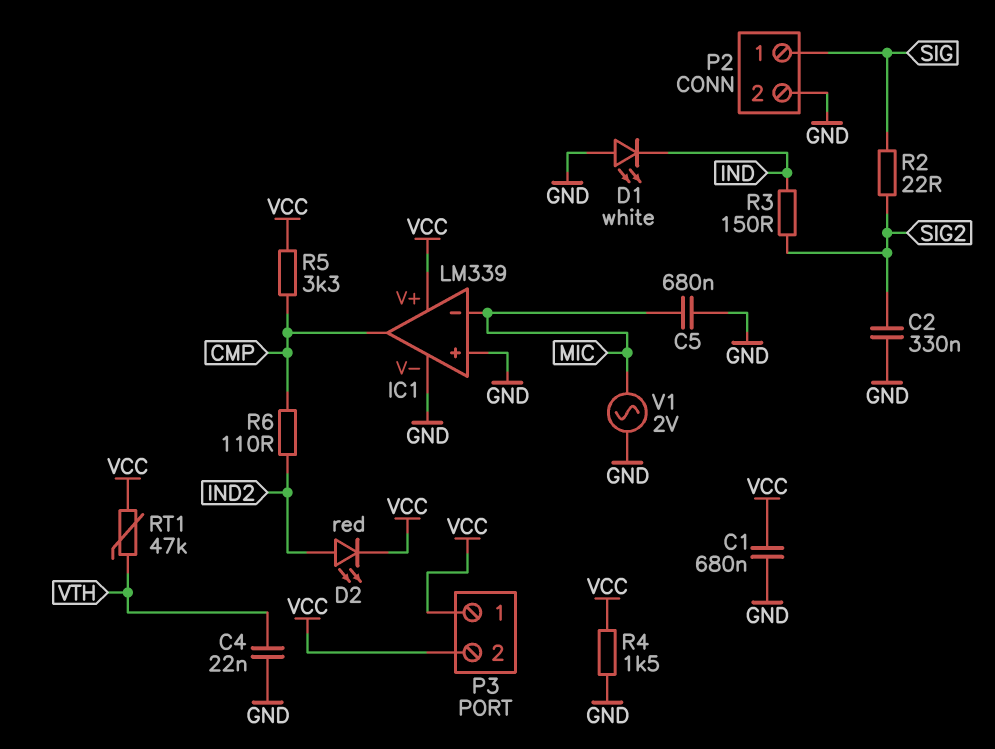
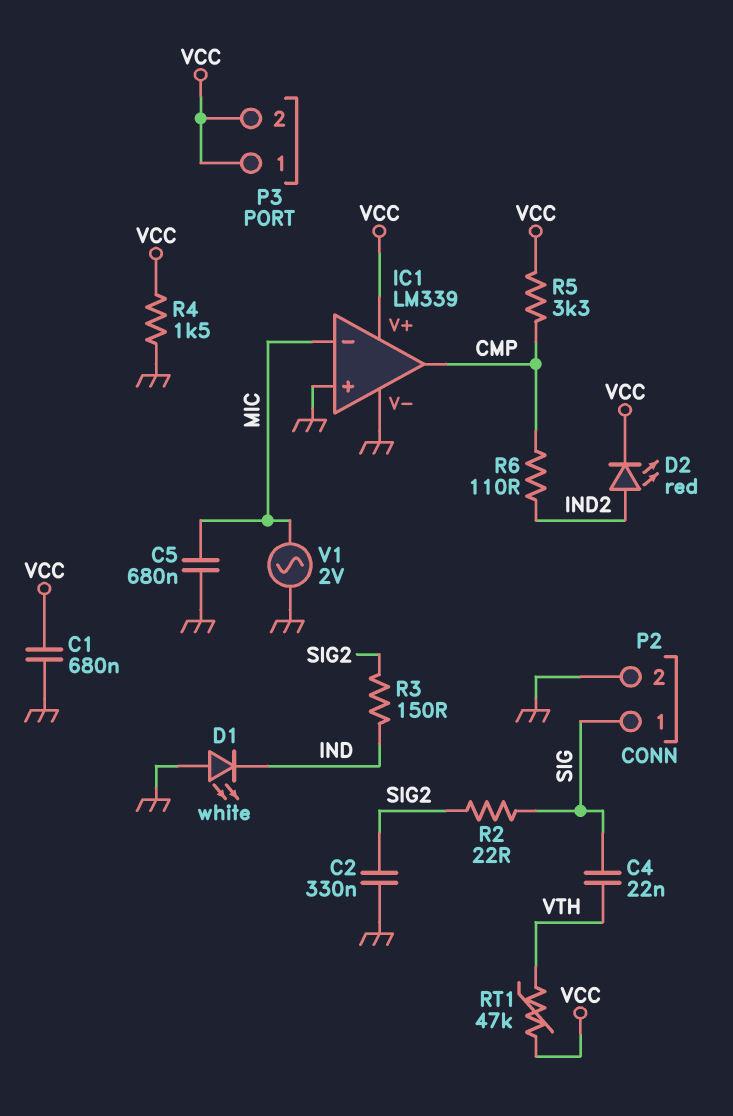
C4: 22nF (GND, VTH) -> 22nF (SIG, VTH)

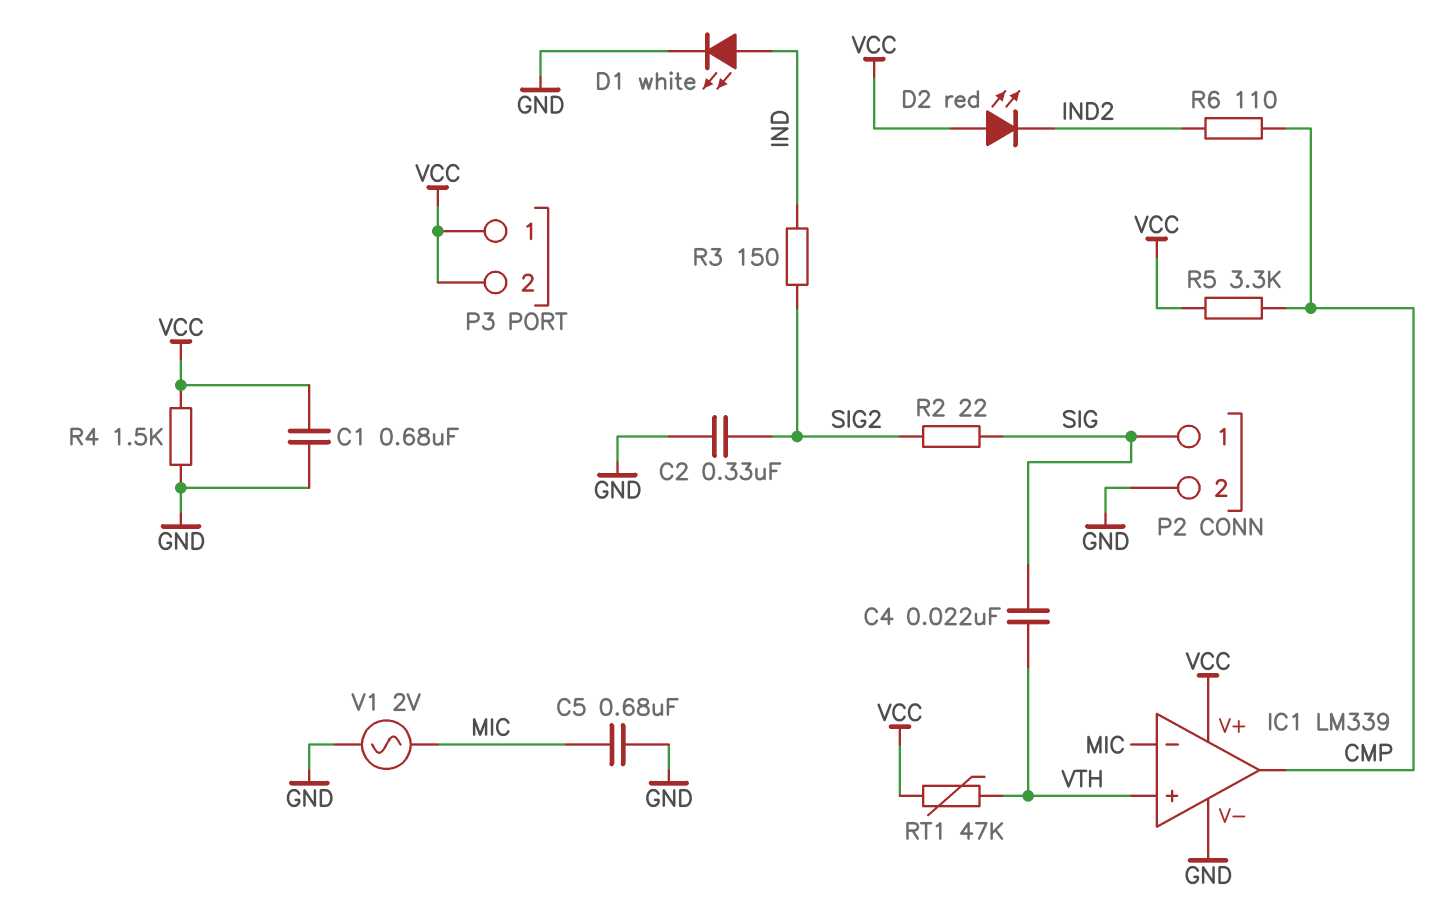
D1: LED white (A GND, K IND) -> LED white (A IND, K GND)
D2: LED red (A IND2, K VCC) -> LED red (A VCC, K IND2)
IC1 pin in+: GND -> VTH

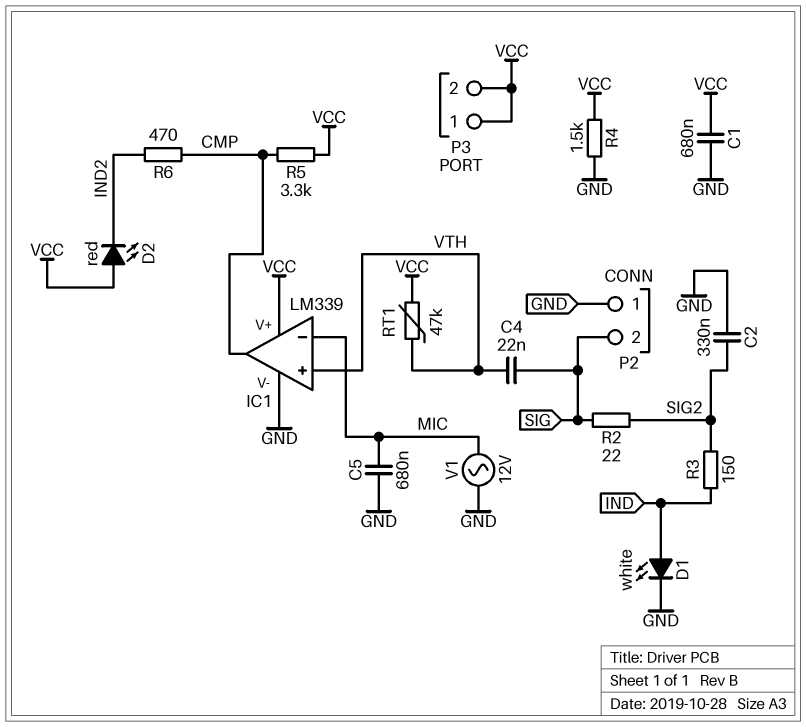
P2 pin 1: SIG -> GND
P2 pin 2: GND -> SIG
R6: 110 (CMP, IND2) -> 470 (CMP, IND2)
V1: AC 2V (GND, MIC) -> AC 12V (GND, MIC)

